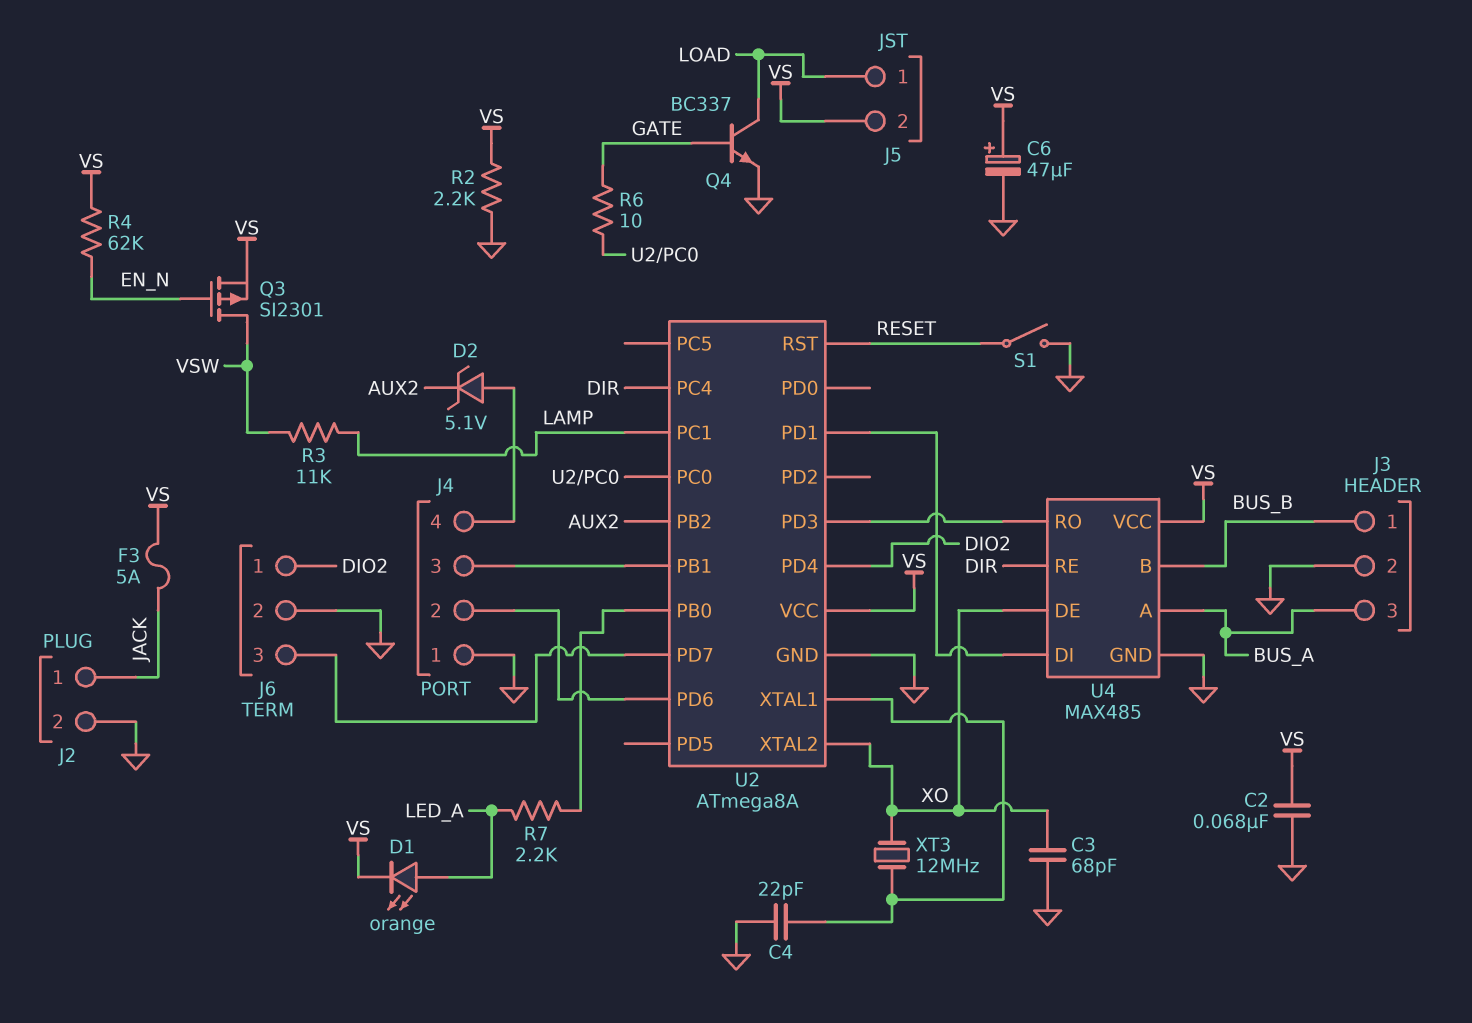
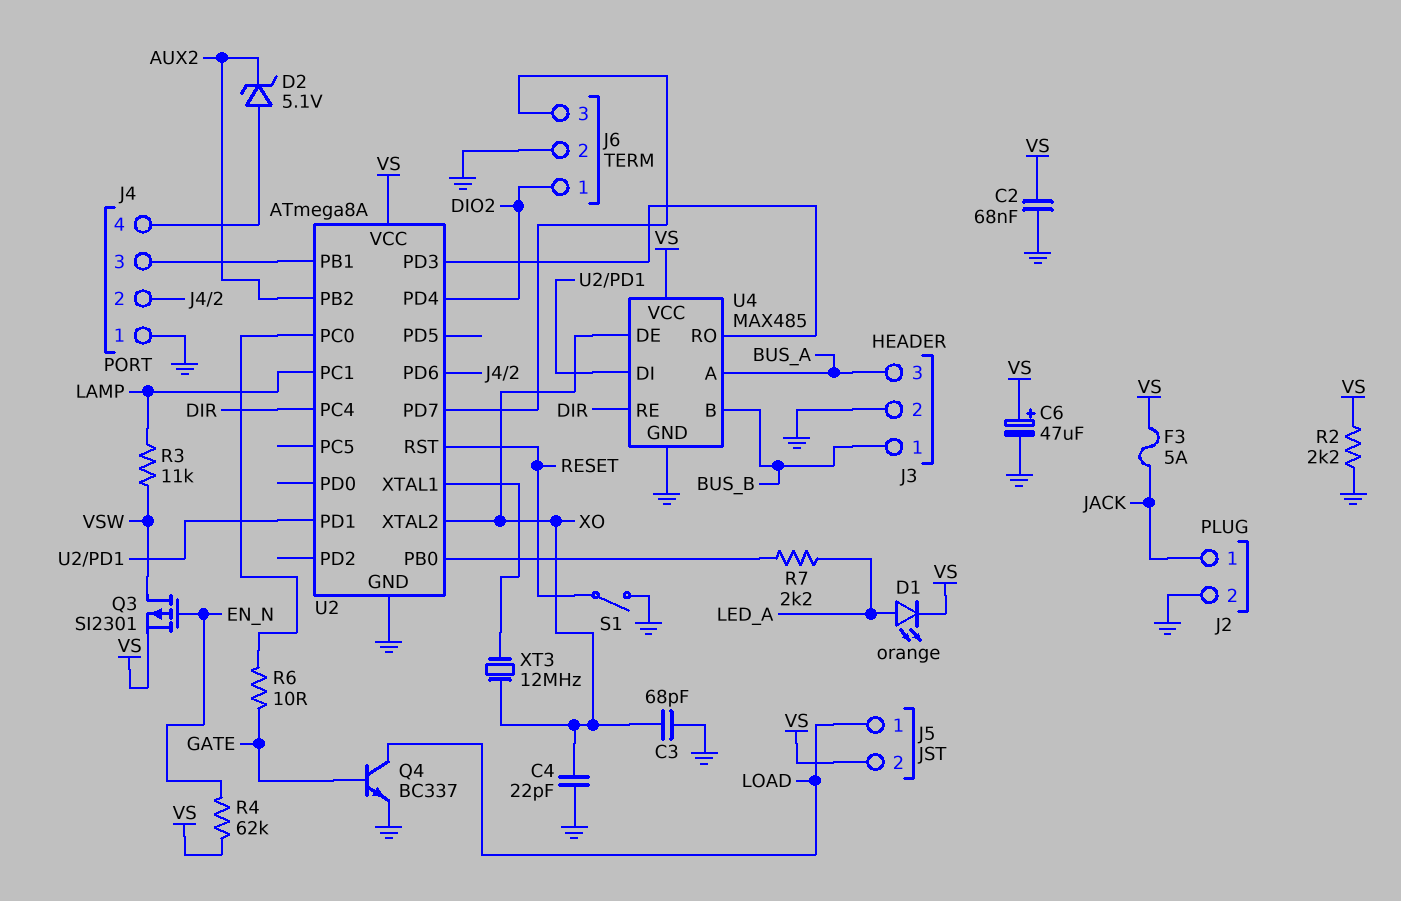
C4: 22pF (GND, U2/XTAL1) -> 22pF (GND, XO)

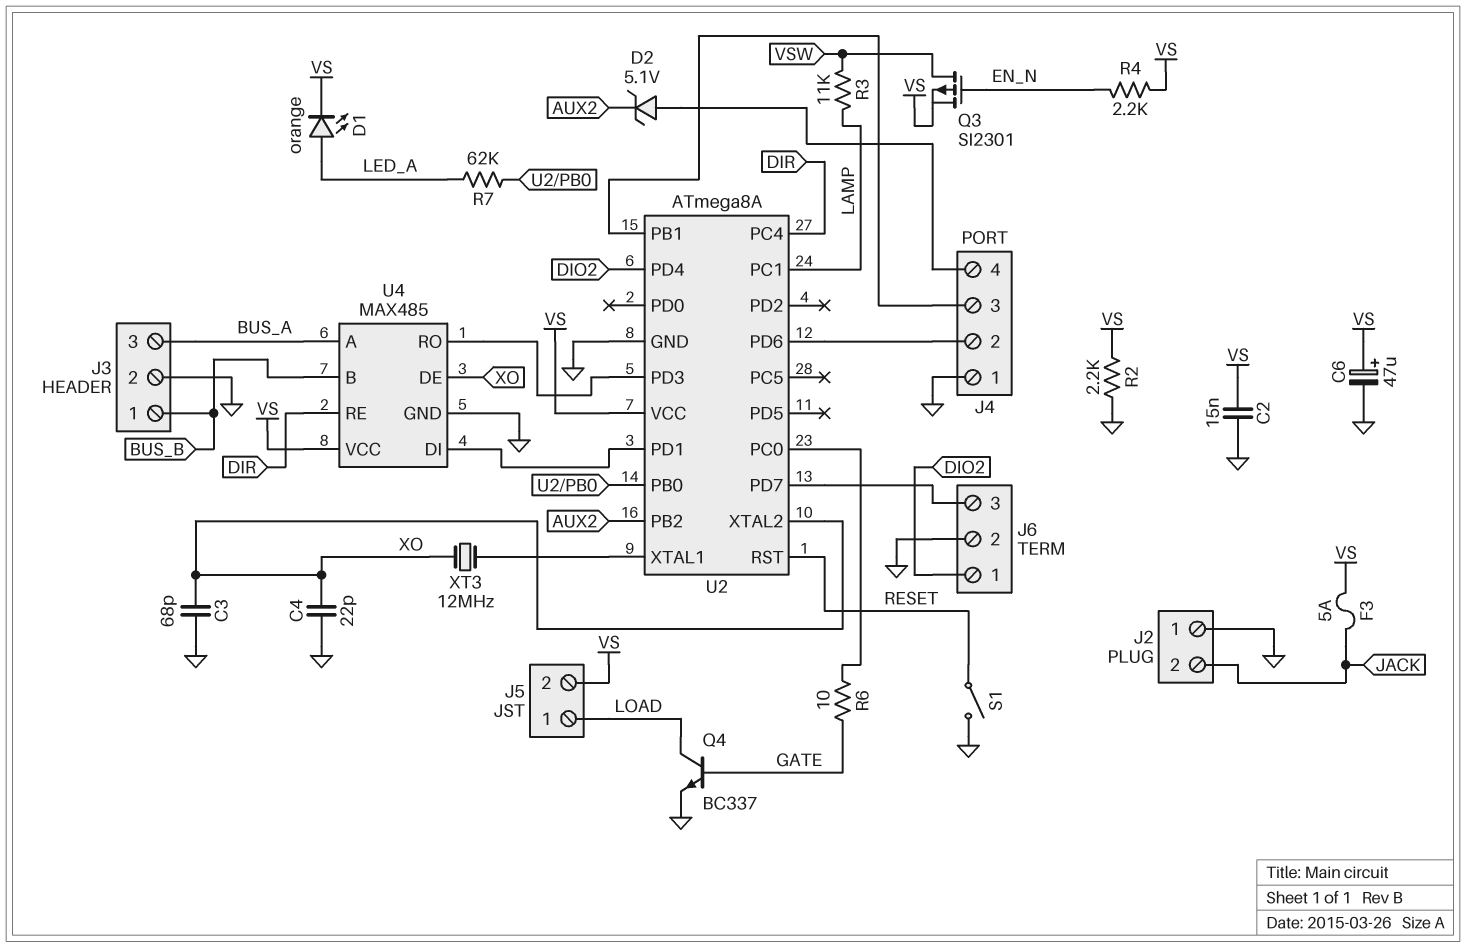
C2: 68nF (GND, VS) -> 15nF (GND, VS)
J2 pin 1: JACK -> GND
J2 pin 2: GND -> JACK
R4: 62k (EN_N, VS) -> 2.2k (EN_N, VS)
R7: 2.2k (LED_A, U2/PB0) -> 62k (LED_A, U2/PB0)

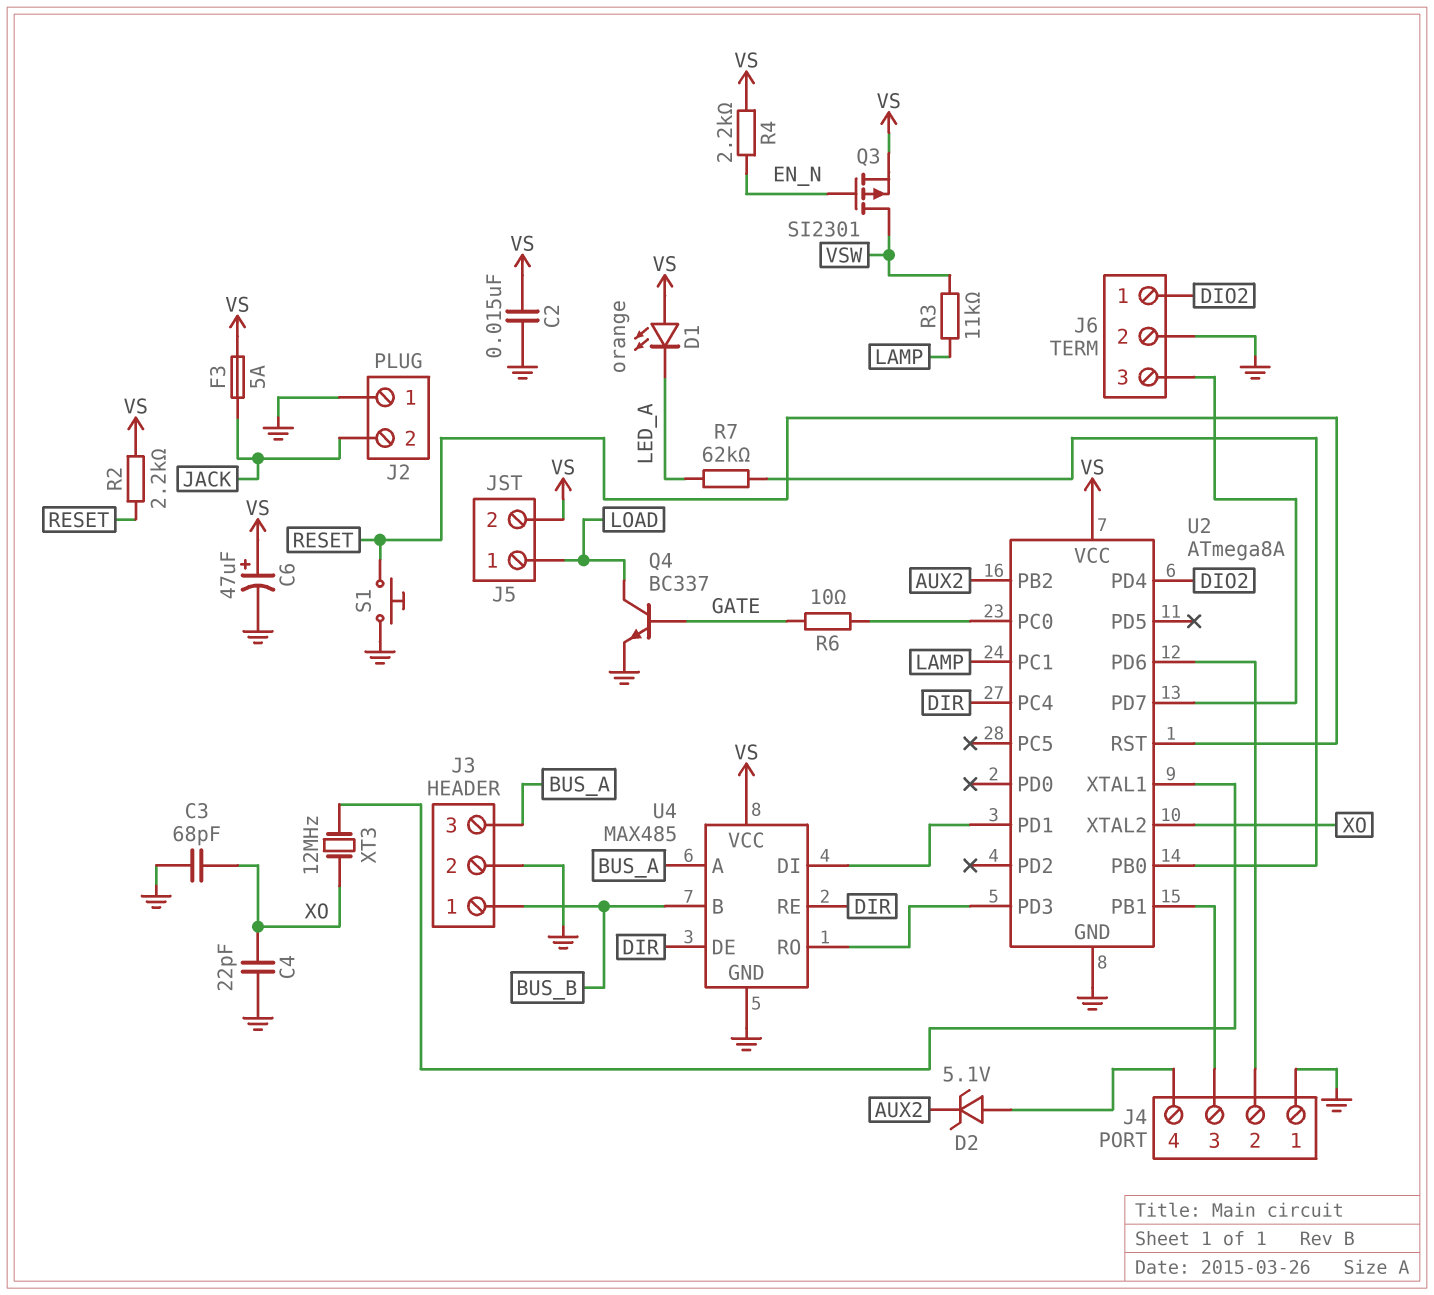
D1: LED orange (A LED_A, K VS) -> LED orange (A VS, K LED_A)
R2: 2.2k (GND, VS) -> 2.2k (RESET, VS)
S1: switch (GND, RESET) -> button (GND, RESET)
U4 pin DE: XO -> DIR

